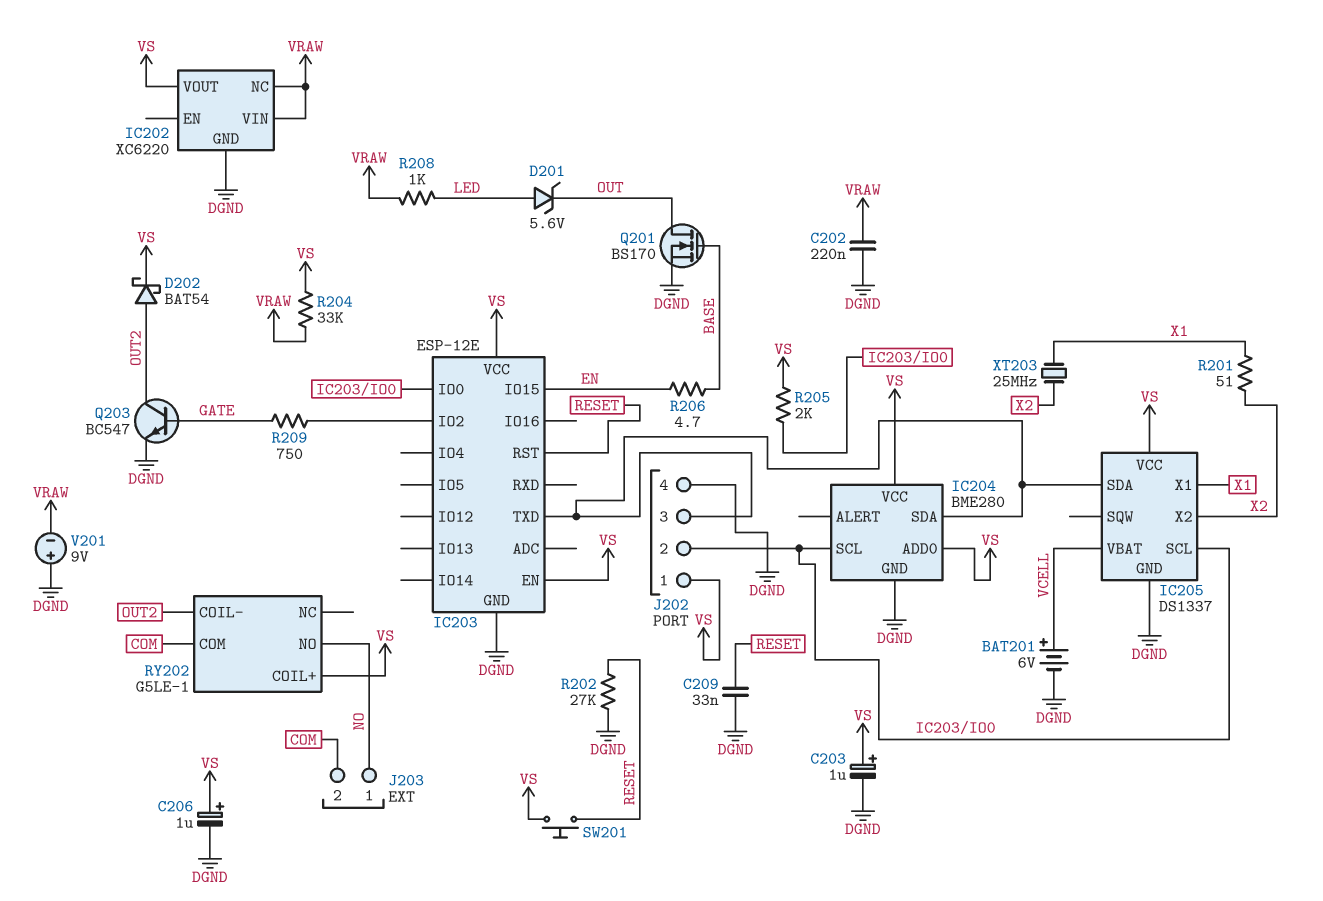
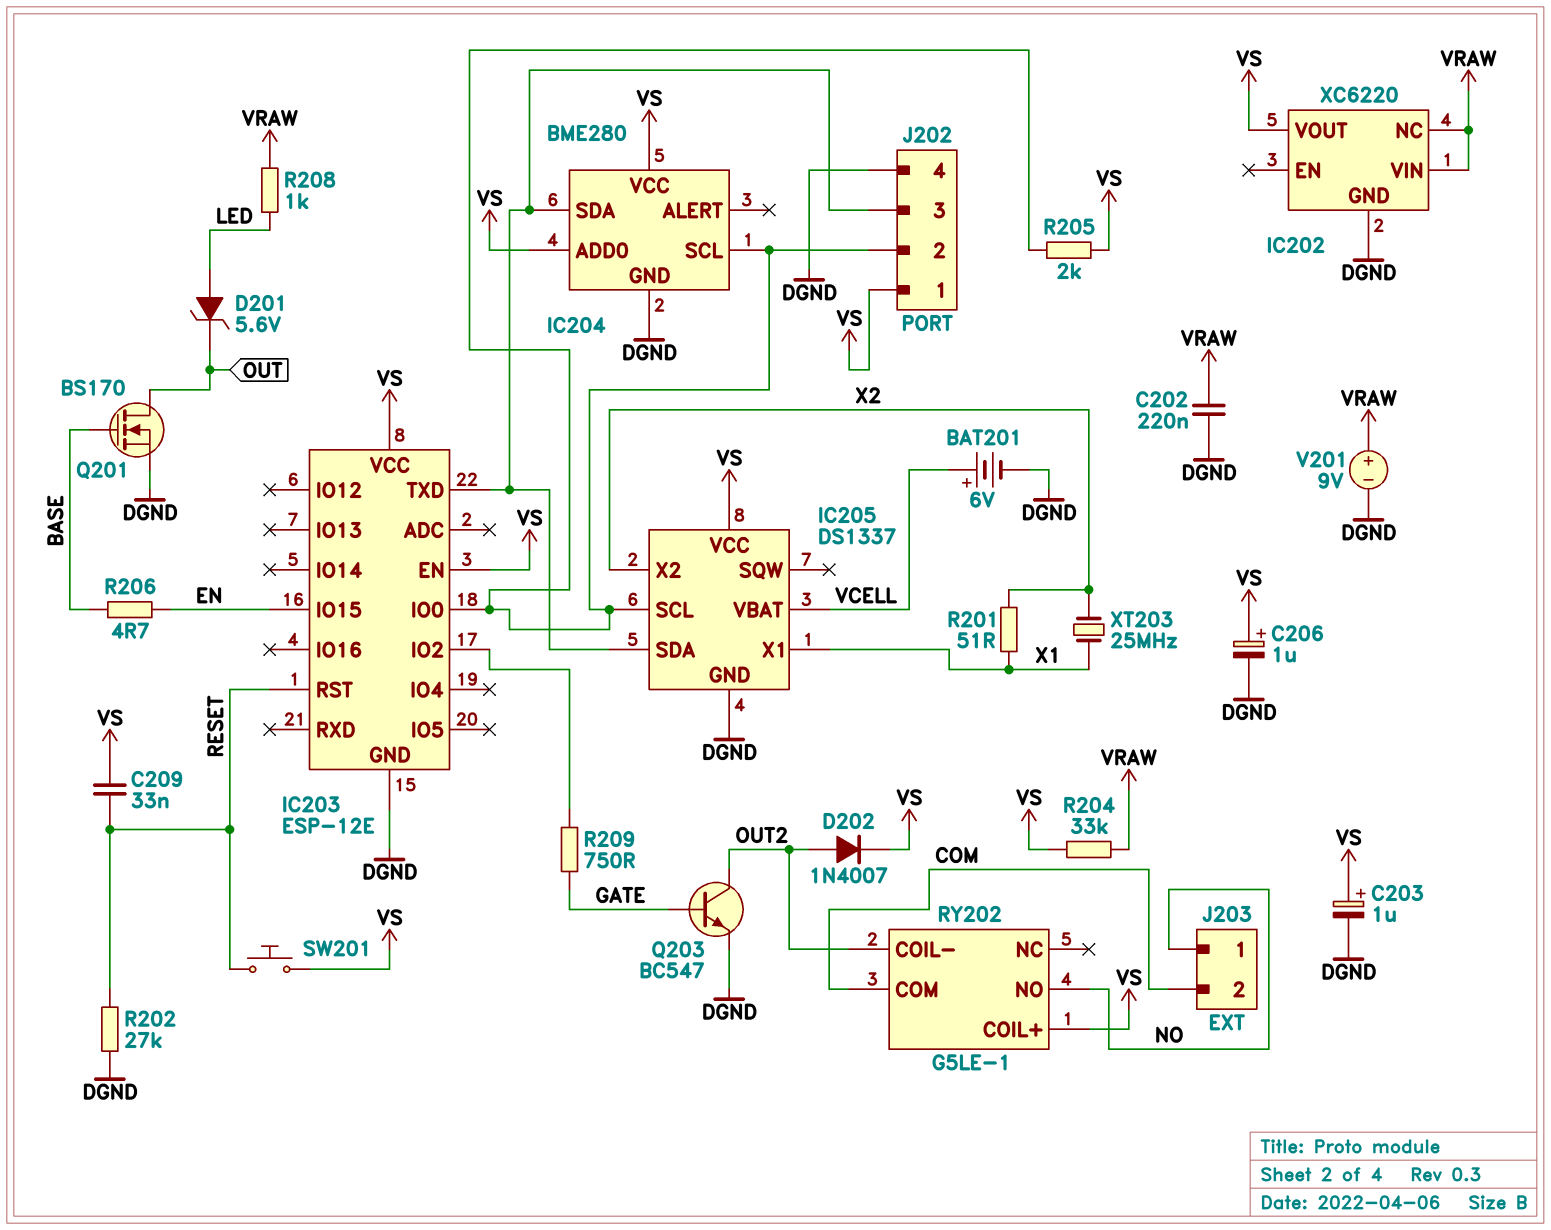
C209: 33nF (DGND, RESET) -> 33nF (RESET, VS)
D202: schottky BAT54 (A OUT2, K VS) -> diode 1N4007 (A OUT2, K VS)
V201: 9V (plus DGND, minus VRAW) -> 9V (plus VRAW, minus DGND)

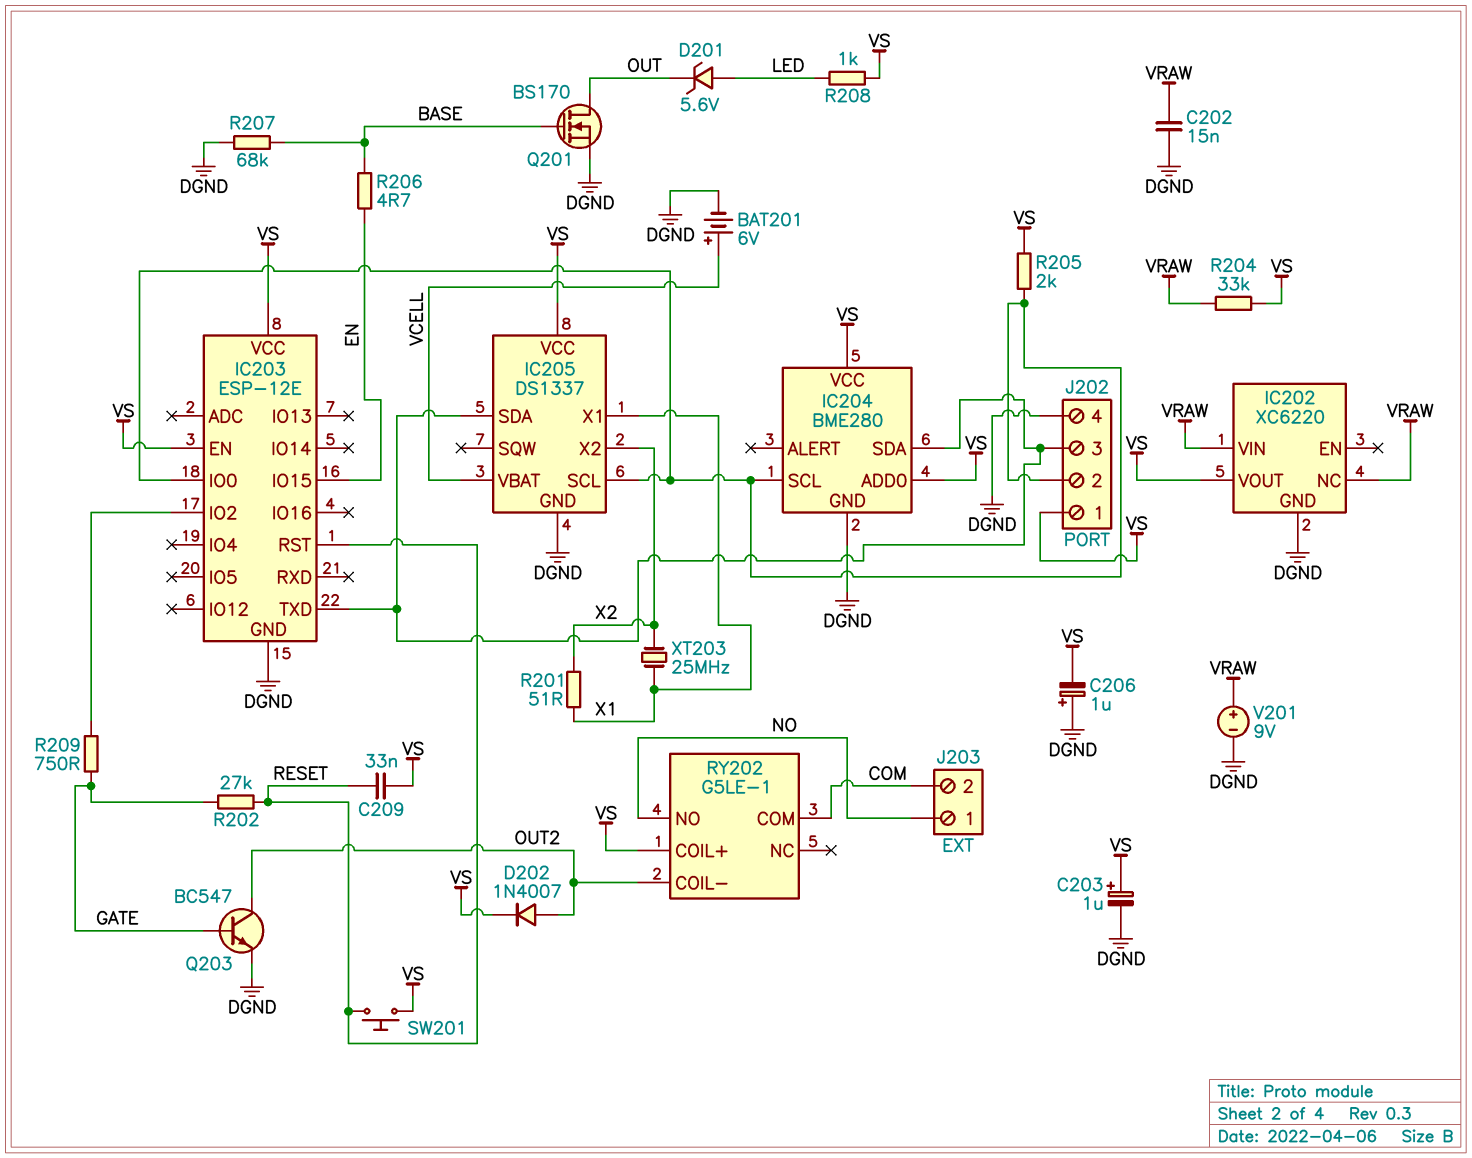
C202: 220nF (DGND, VRAW) -> 15nF (DGND, VRAW)
C206: 1uF (plus VS, minus DGND) -> 1uF (plus DGND, minus VS)
R202: 27k (DGND, RESET) -> 27k (GATE, RESET)
R207: none -> 68k (BASE, DGND)
R208: 1k (LED, VRAW) -> 1k (LED, VS)

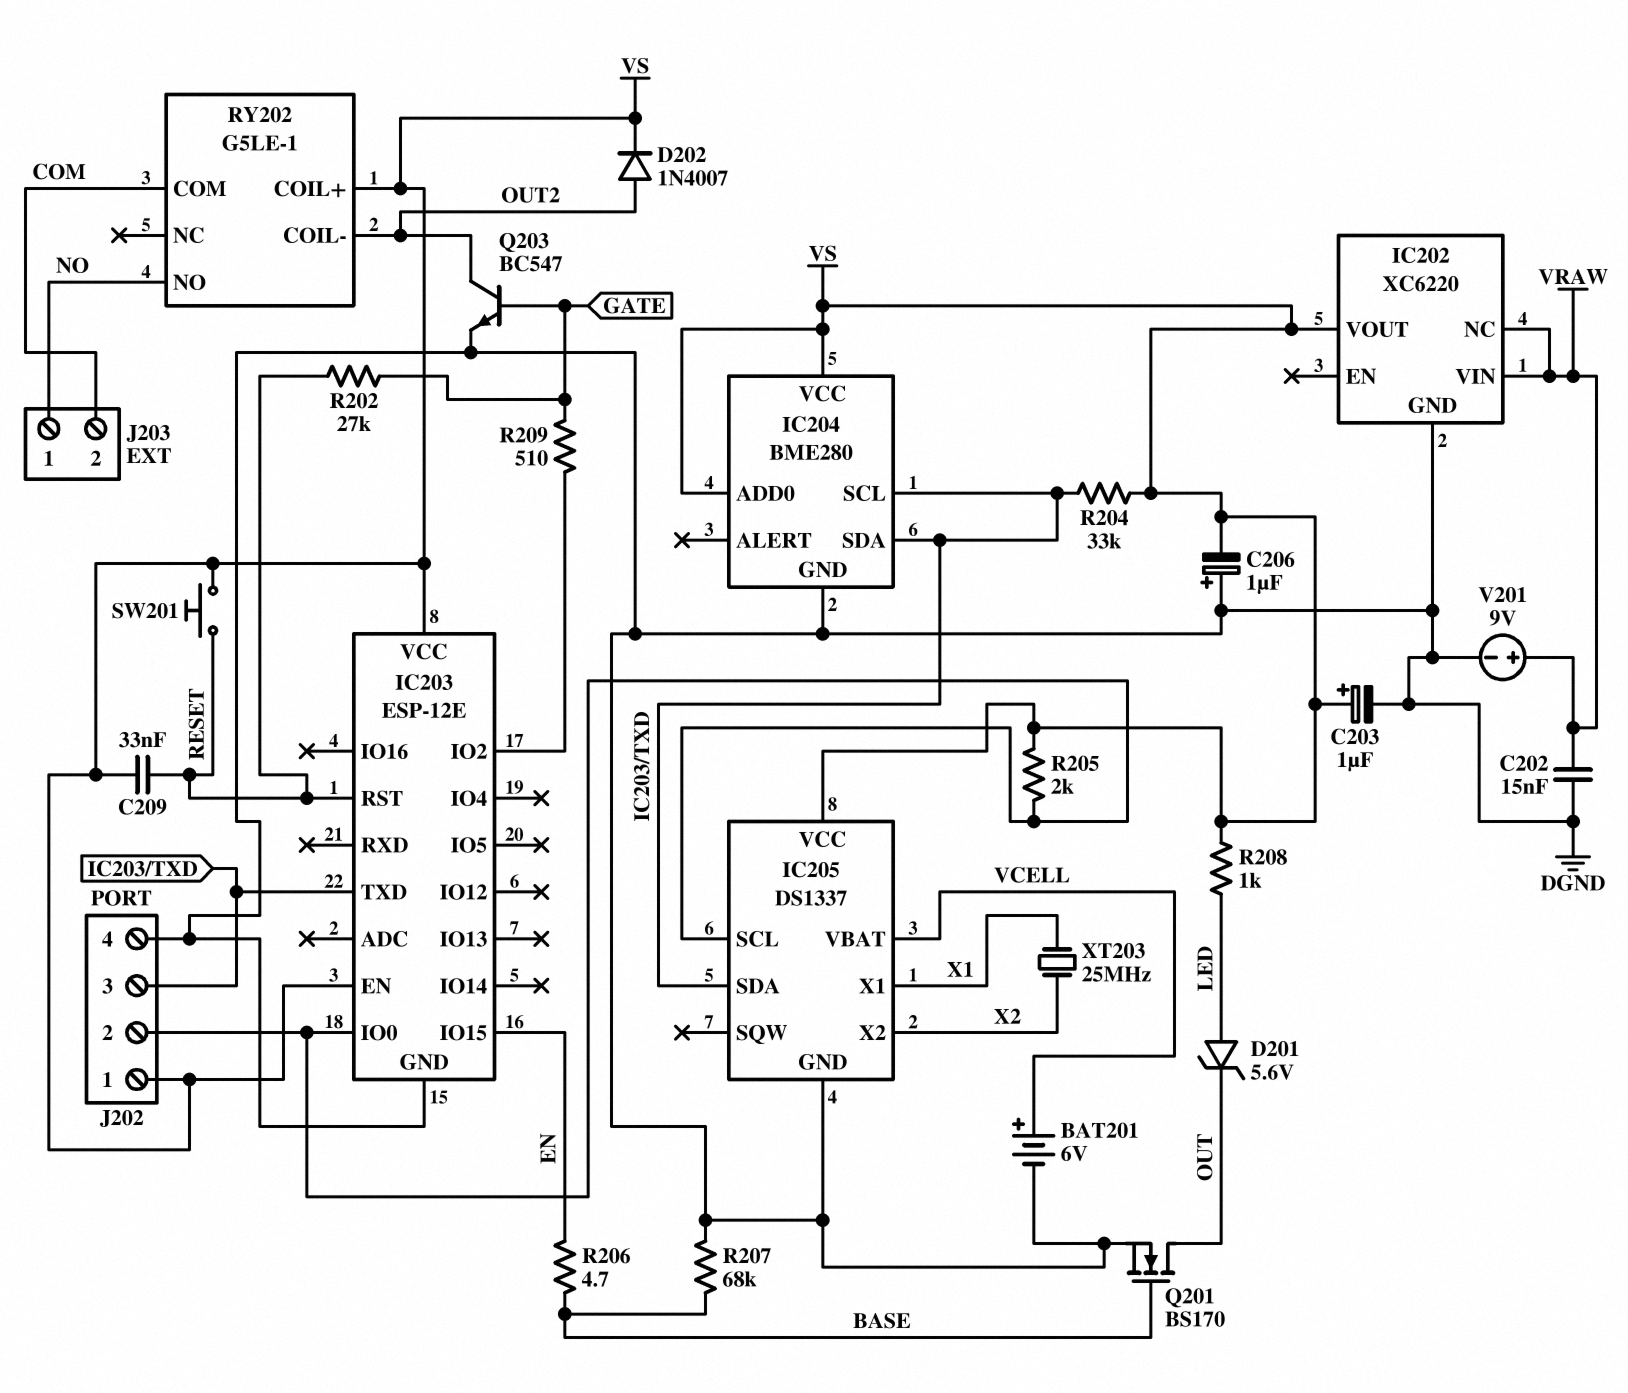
IC204 pin SCL: IC203/IO0 -> IC203/TXD
R201: 51 (X1, X2) -> none
R204: 33k (VRAW, VS) -> 33k (IC203/TXD, VS)
R209: 750 (GATE, IC203/IO2) -> 510 (GATE, IC203/IO2)

